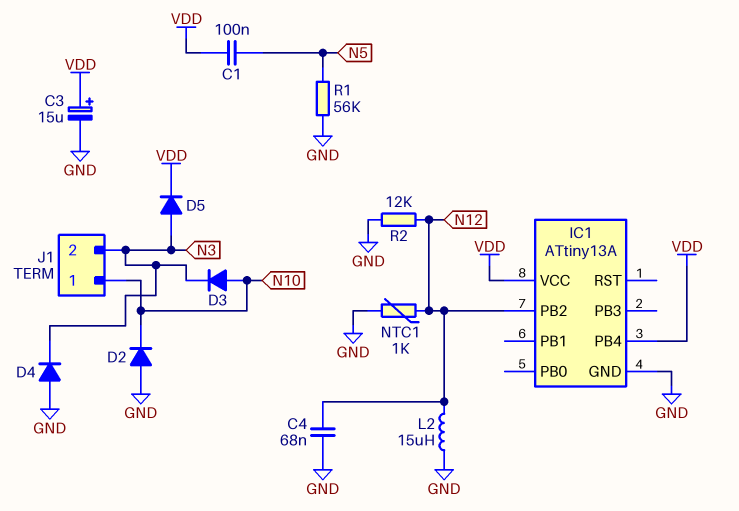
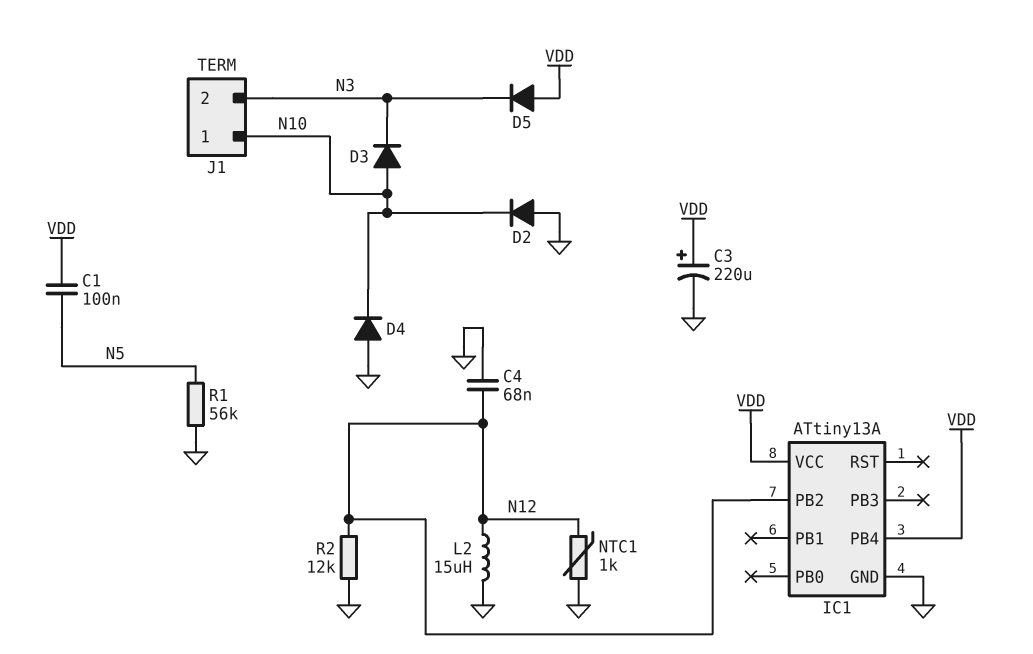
C3: 15uF (plus VDD, minus GND) -> 220uF (plus VDD, minus GND)
D4: diode (A GND, K N3) -> diode (A GND, K N10)
D5: diode (A N3, K VDD) -> diode (A VDD, K N3)

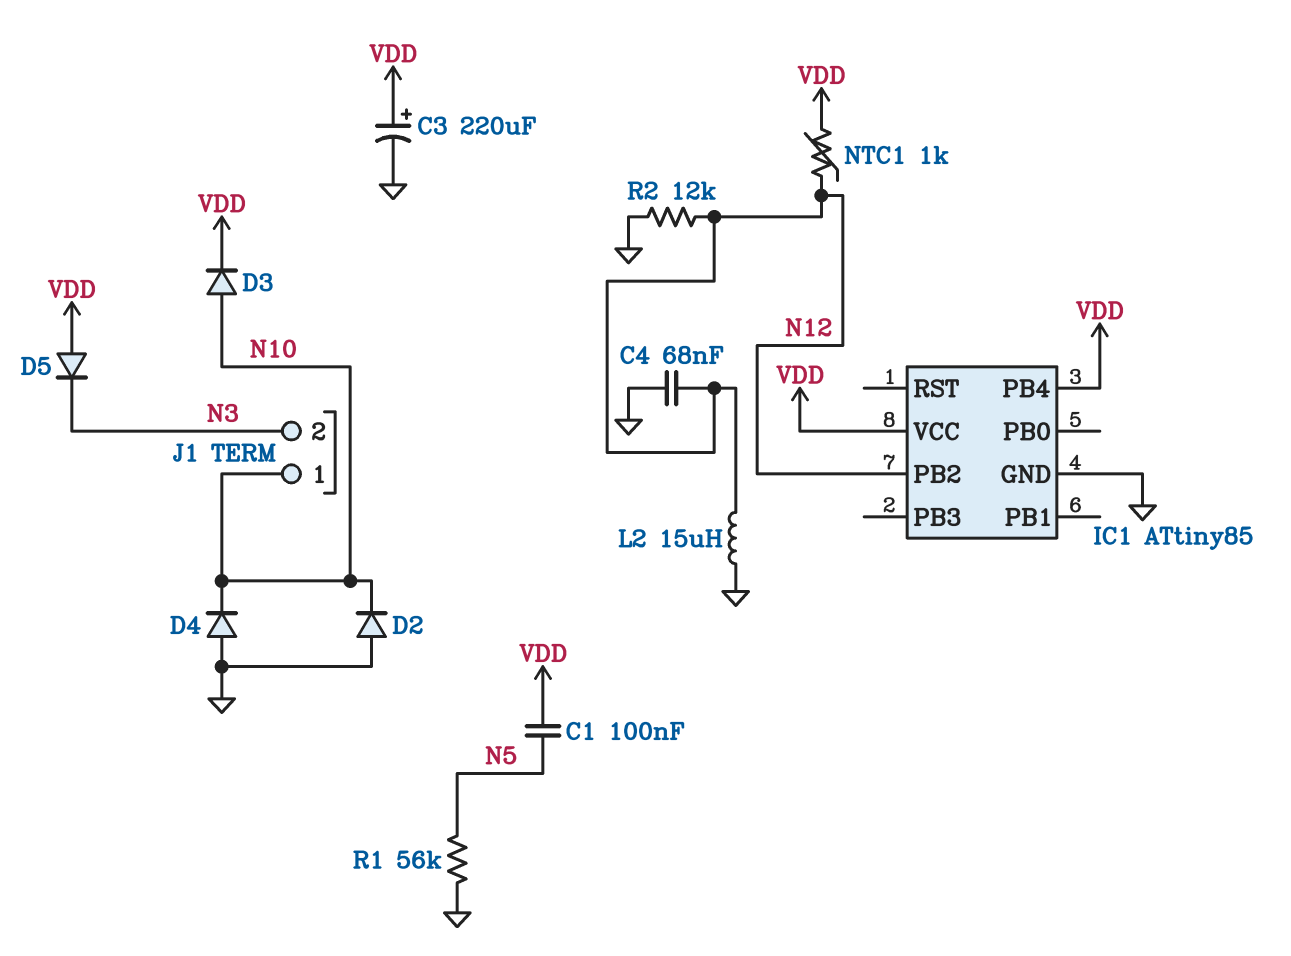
D3: diode (A N10, K N3) -> diode (A N10, K VDD)
IC1: ATtiny13A -> ATtiny85
NTC1: 1k (GND, N12) -> 1k (N12, VDD)

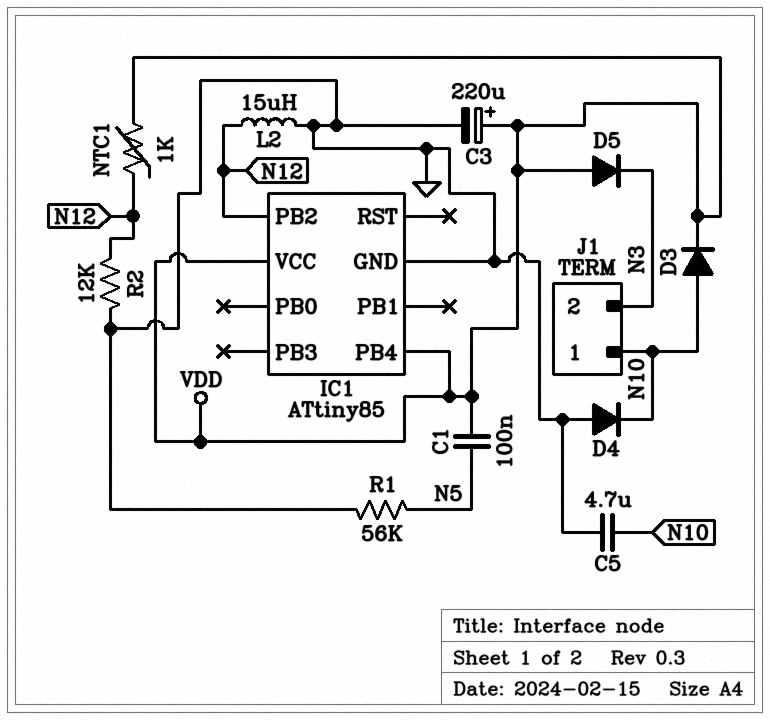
C4: 68nF (GND, N12) -> none
C5: none -> 4.7uF (GND, N10)
D2: diode (A GND, K N10) -> none

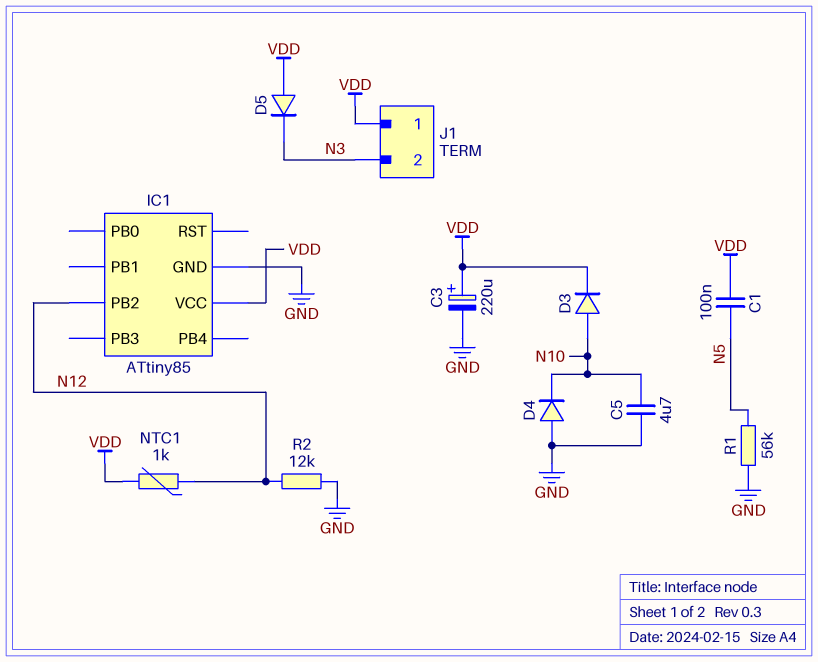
IC1 pin PB4: VDD -> none
J1 pin 1: N10 -> VDD
L2: 15uH (GND, N12) -> none

